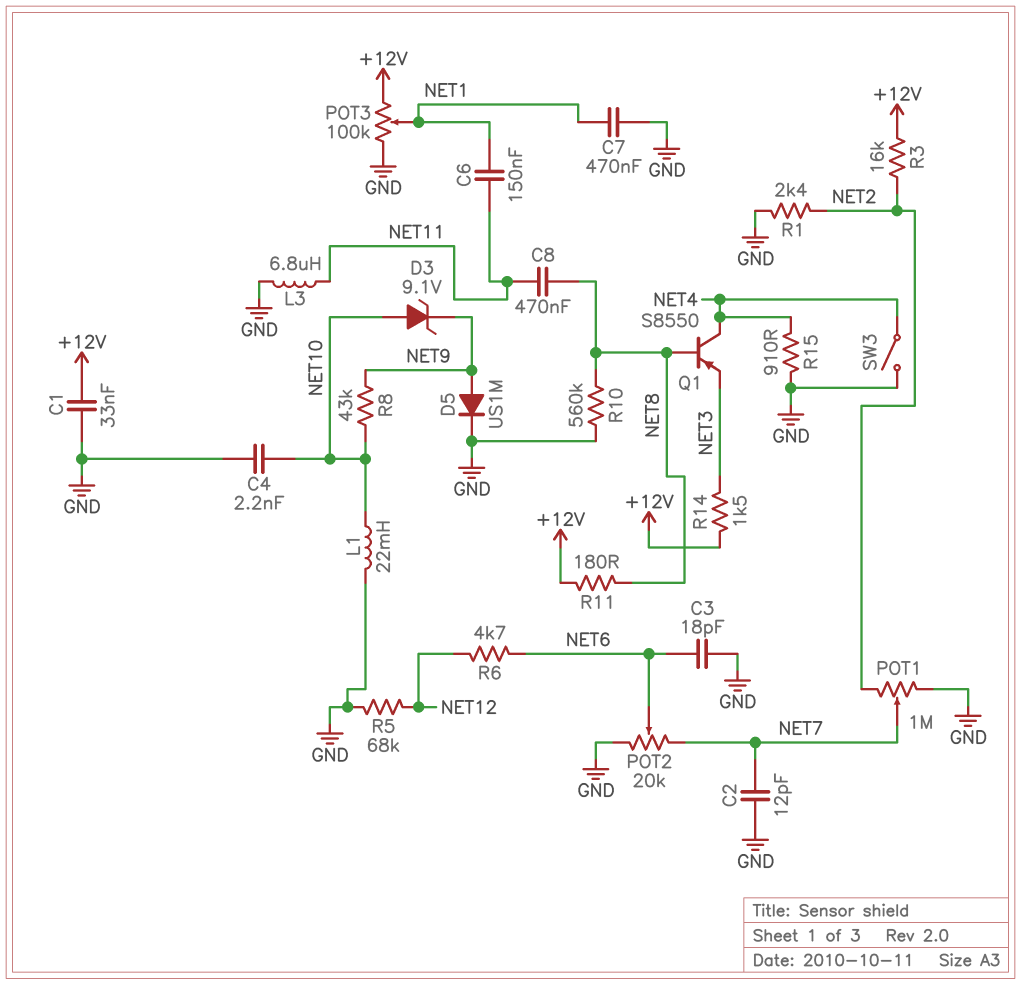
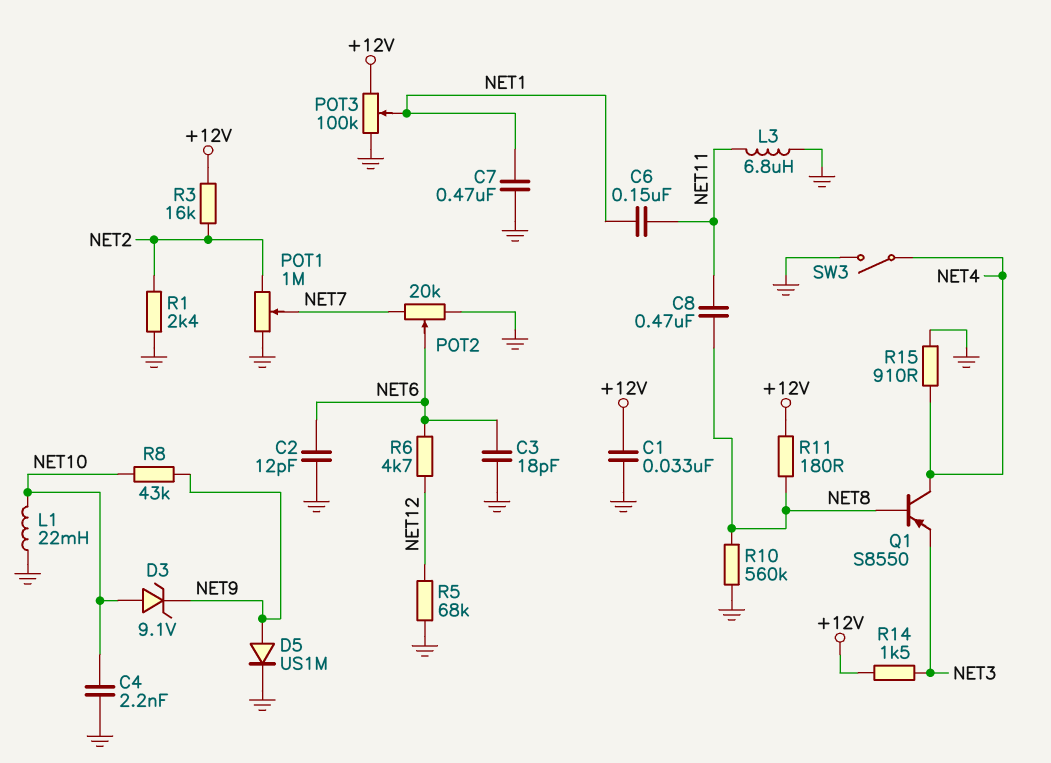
C2: 12pF (GND, NET7) -> 12pF (GND, NET6)

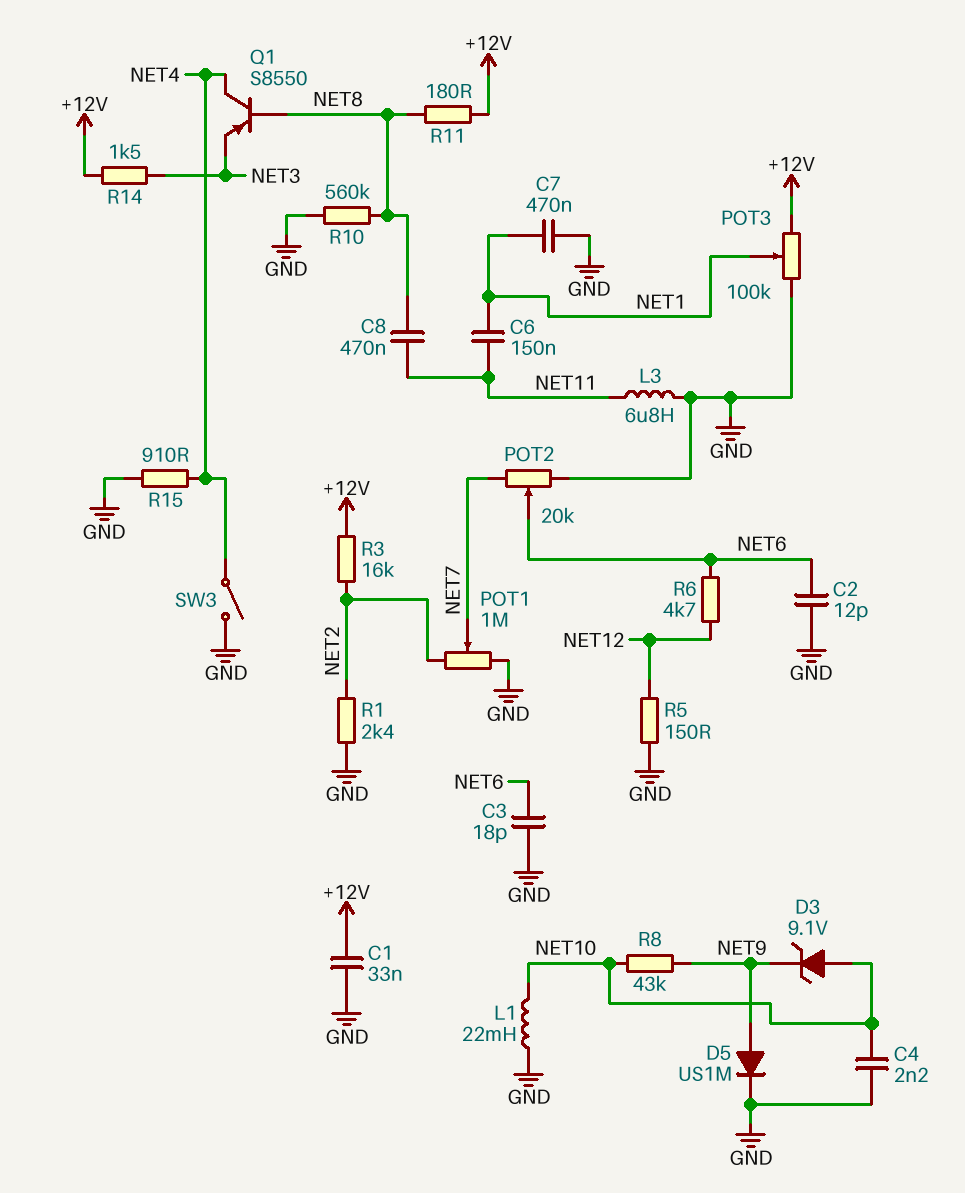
R5: 68k (GND, NET12) -> 150 (GND, NET12)

